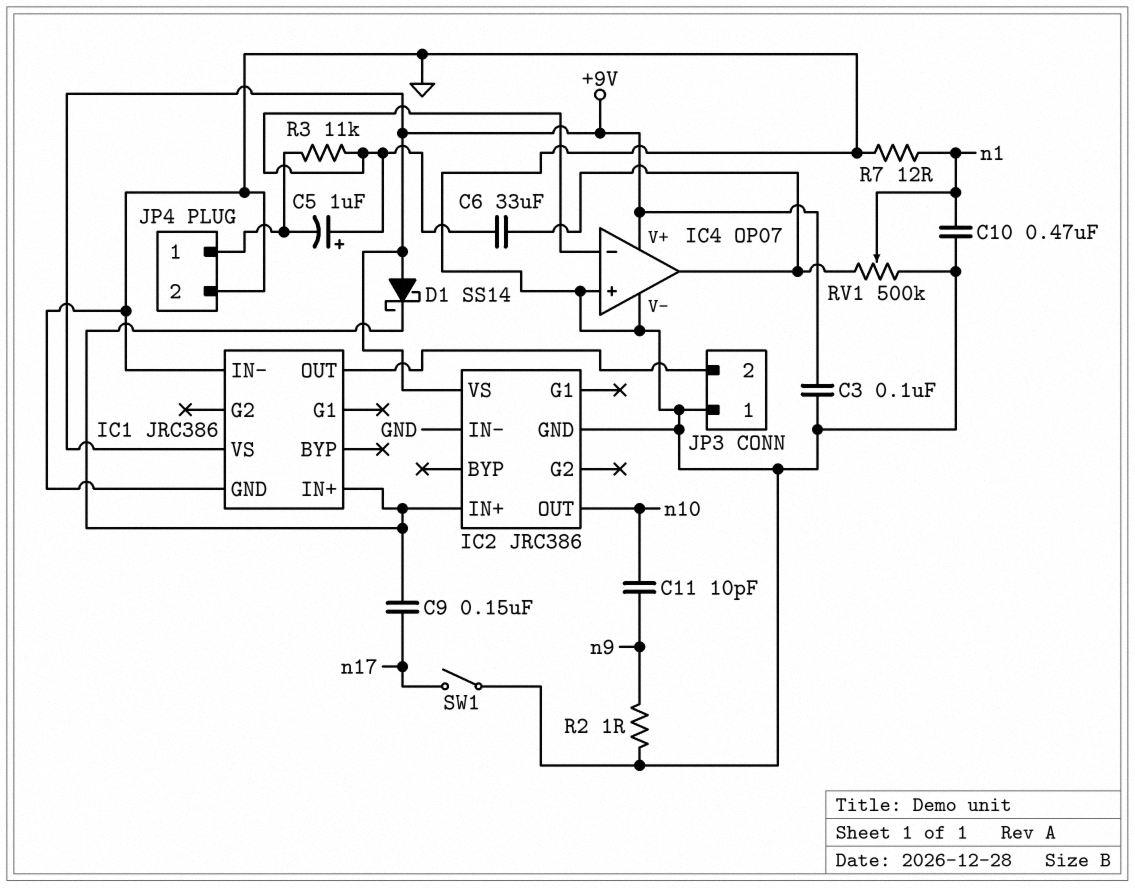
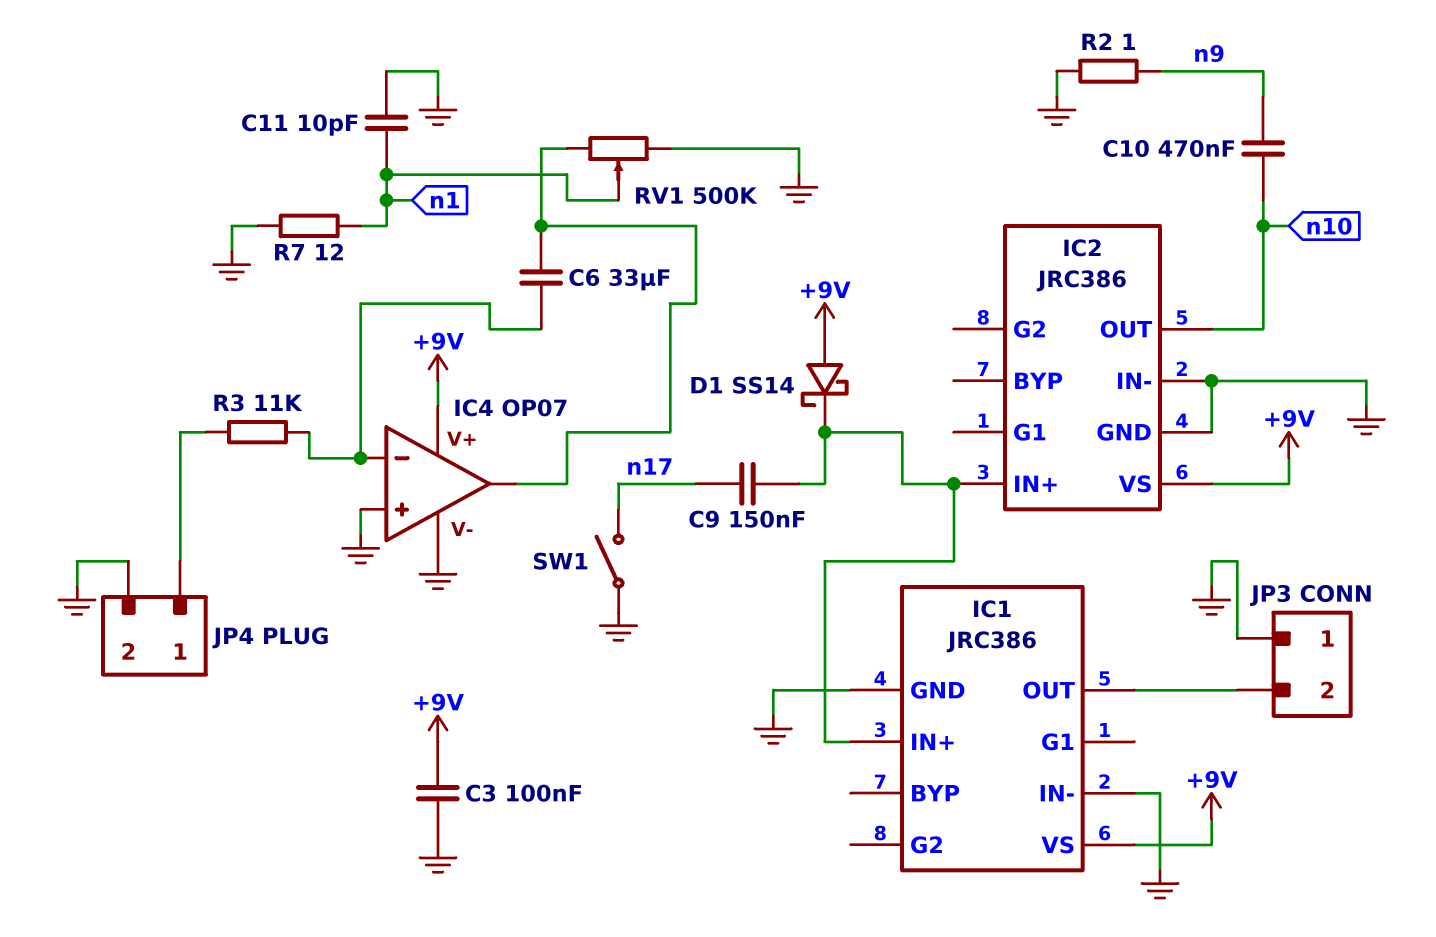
C5: 1uF (plus IC4/in-, minus JP4/1) -> none
C10: 470nF (GND, n1) -> 470nF (n9, n10)
C11: 10pF (n9, n10) -> 10pF (GND, n1)

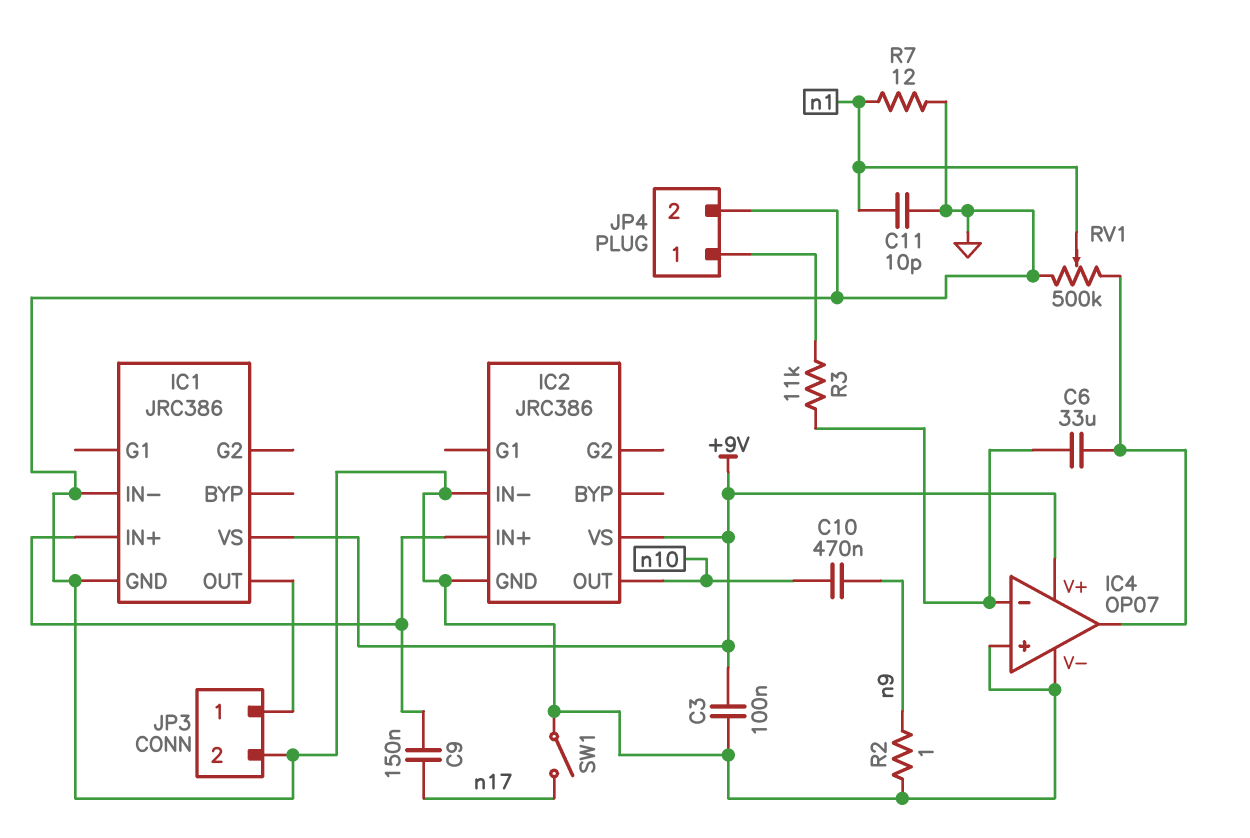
D1: schottky SS14 (A +9V, K IC1/IN+) -> none
JP3 pin 1: GND -> IC1/OUT
JP3 pin 2: IC1/OUT -> GND

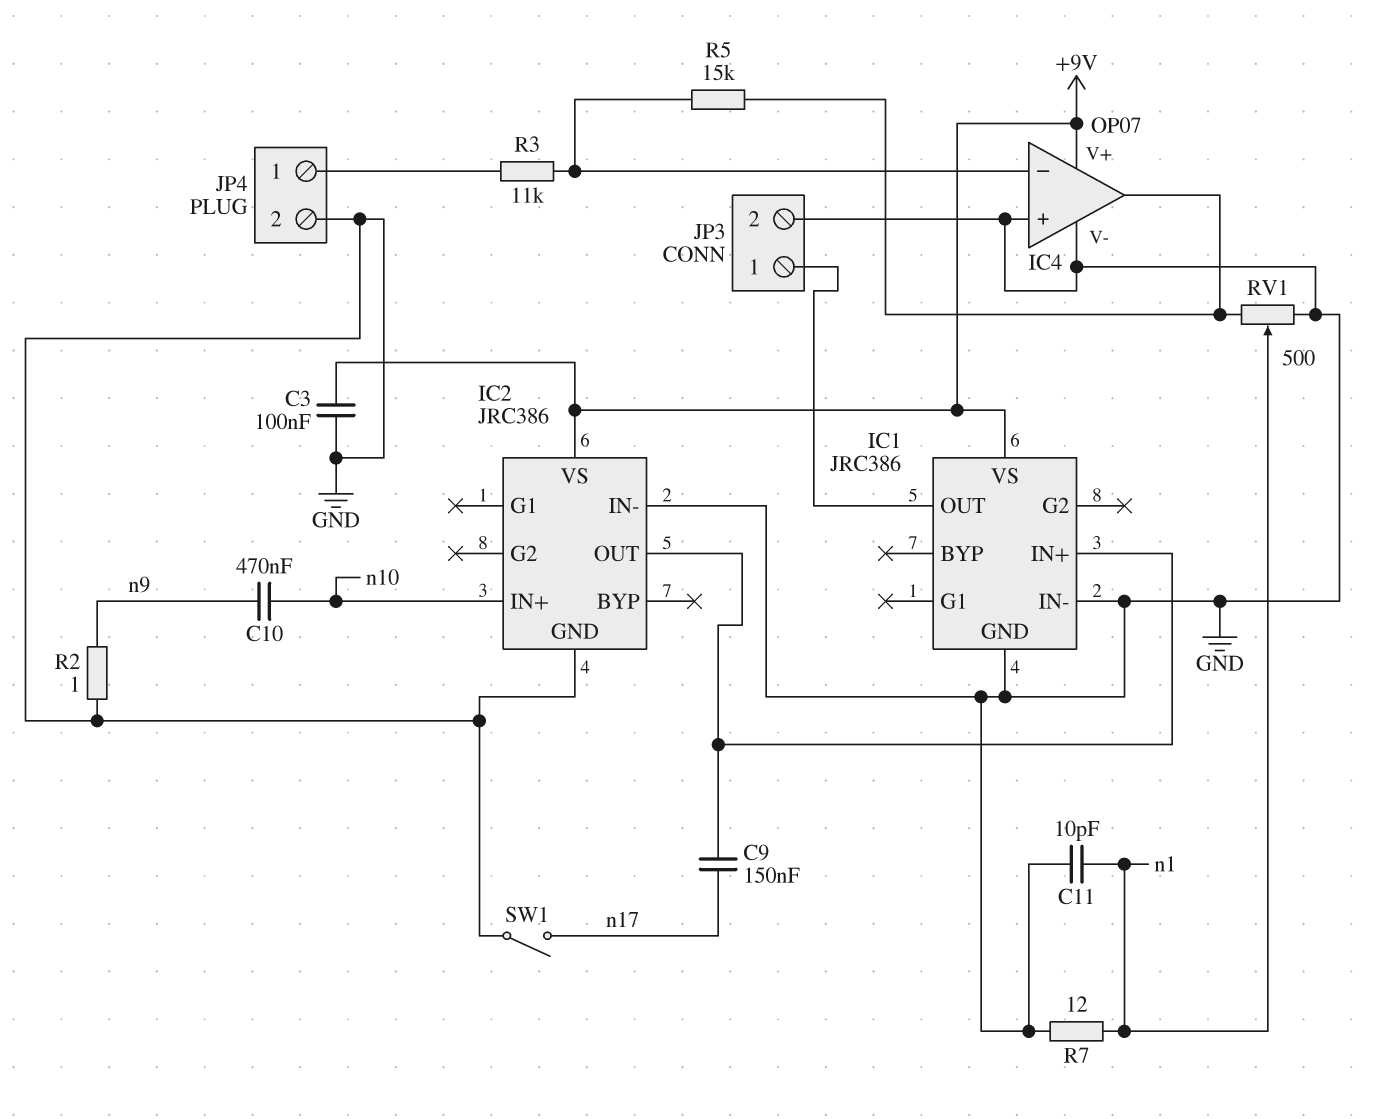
C6: 33uF (IC4/in-, IC4/out) -> none
IC2 pin IN+: IC1/IN+ -> n10
IC2 pin OUT: n10 -> IC1/IN+
R5: none -> 15k (IC4/in-, IC4/out)
RV1: 500k (GND, IC4/out, wiper n1) -> 500 (GND, IC4/out, wiper n1)

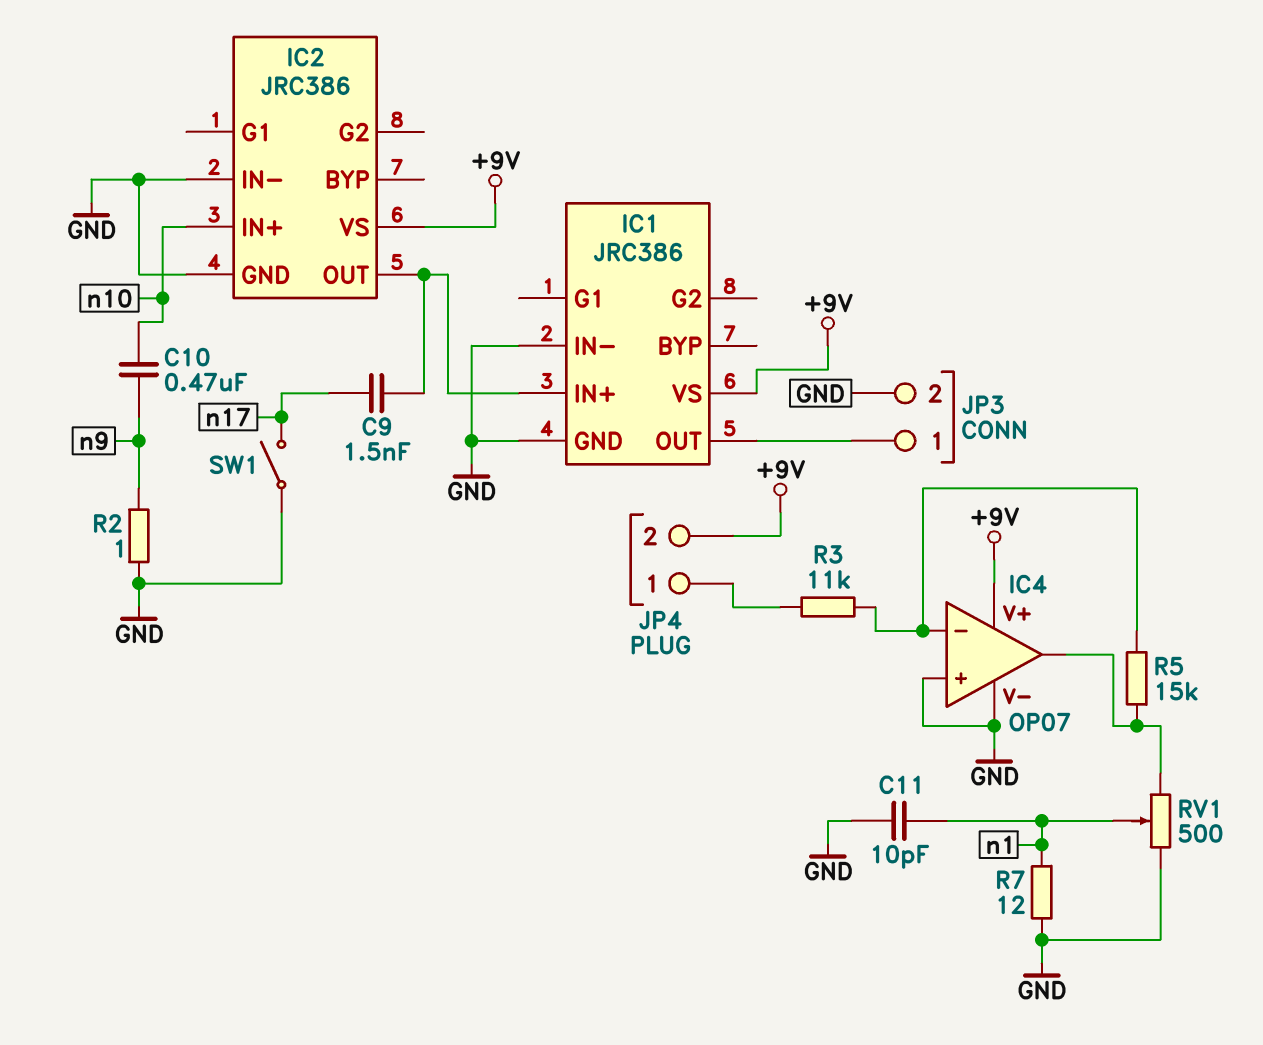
C3: 100nF (+9V, GND) -> none
C9: 150nF (IC1/IN+, n17) -> 1.5nF (IC1/IN+, n17)
JP4 pin 2: GND -> +9V

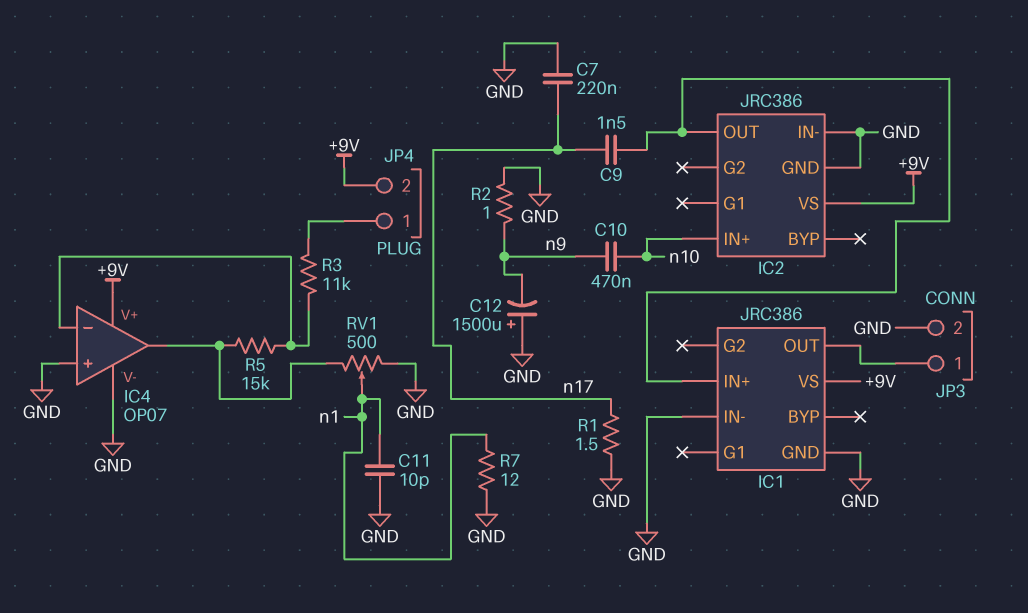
C7: none -> 220nF (GND, n17)
C12: none -> 1500uF (plus GND, minus n9)
R1: none -> 1.5 (GND, n17)
SW1: switch (GND, n17) -> none

